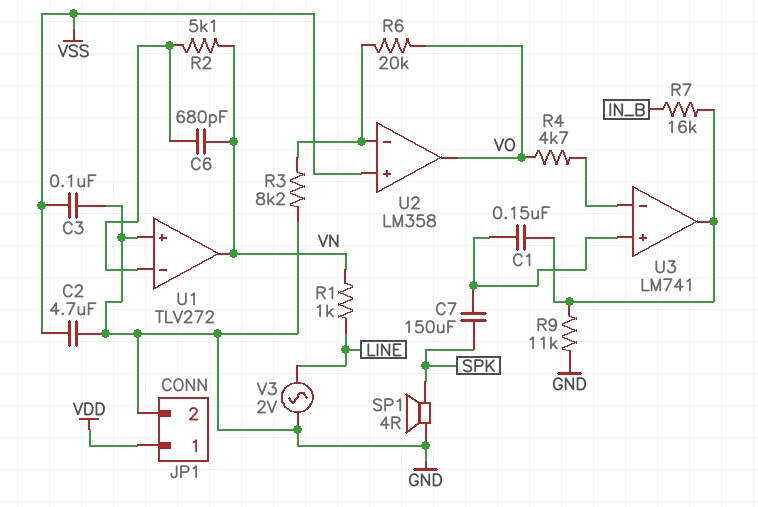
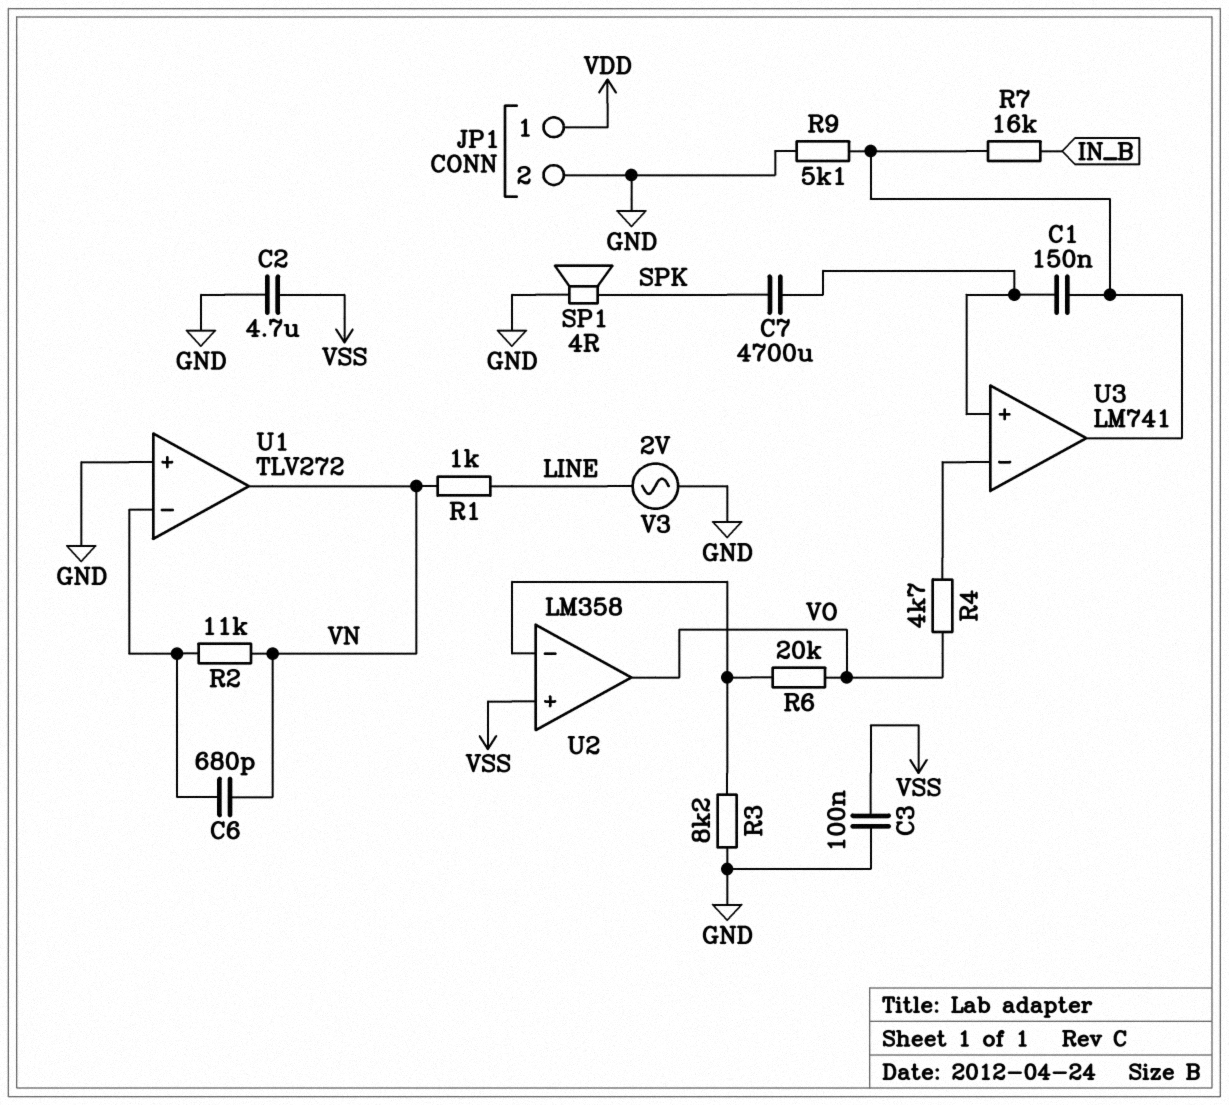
C7: 150uF (SPK, U3/in+) -> 4700uF (SPK, U3/in+)
R2: 5.1k (U1/in-, VN) -> 11k (U1/in-, VN)
R9: 11k (GND, U3/out) -> 5.1k (GND, U3/out)

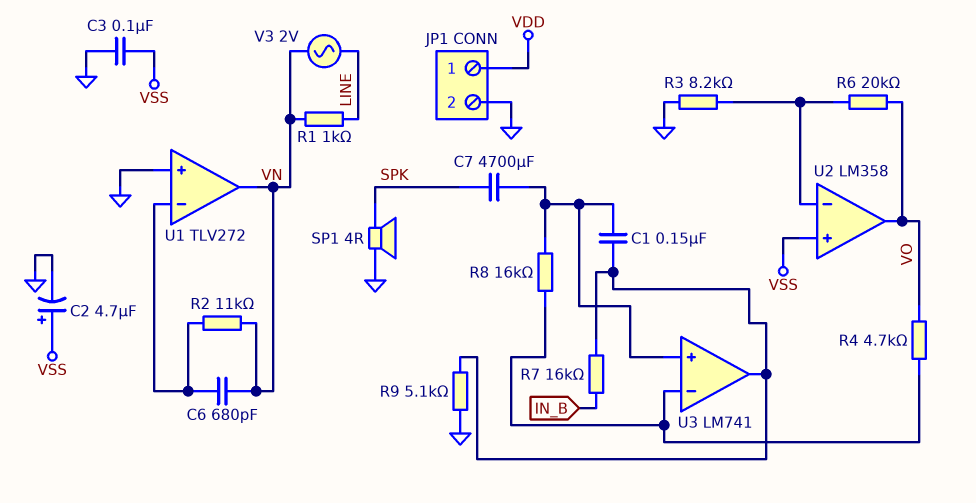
C2: 4.7uF (GND, VSS) -> 4.7uF (plus VSS, minus GND)
R8: none -> 16k (U3/in+, U3/in-)
V3: AC 2V (GND, LINE) -> AC 2V (LINE, VN)

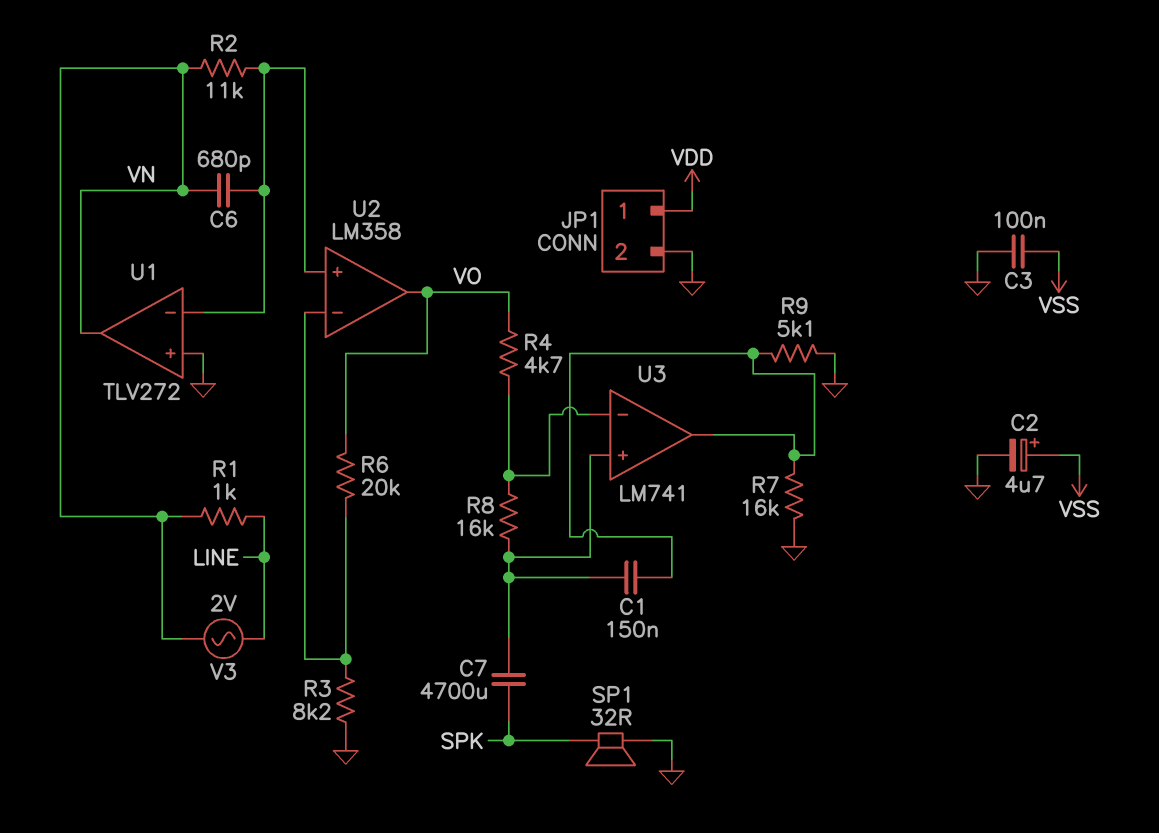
R7: 16k (IN_B, U3/out) -> 16k (GND, U3/out)
SP1: speaker 4R (GND, SPK) -> speaker 32R (GND, SPK)
U2 pin in+: VSS -> U1/in-

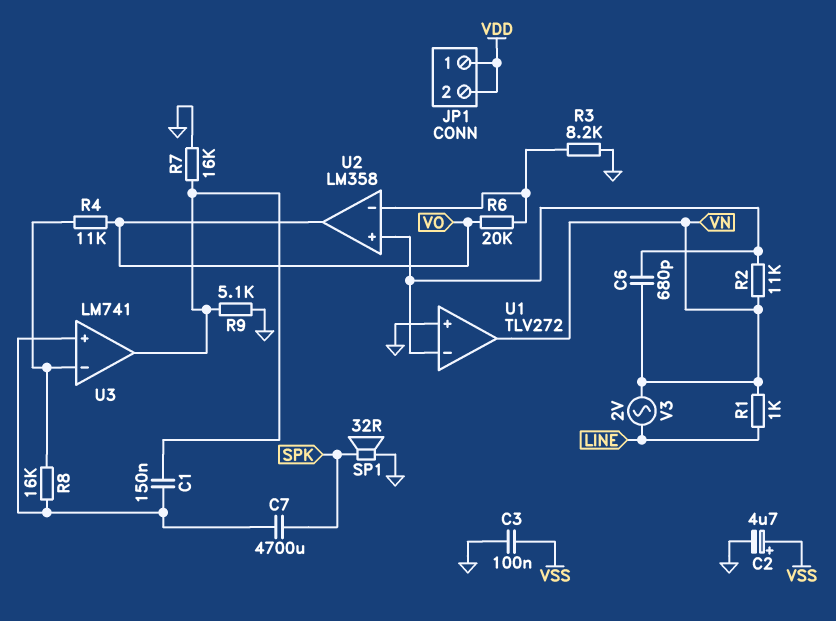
JP1 pin 2: GND -> VDD
R4: 4.7k (U3/in-, VO) -> 11k (U3/in-, VO)

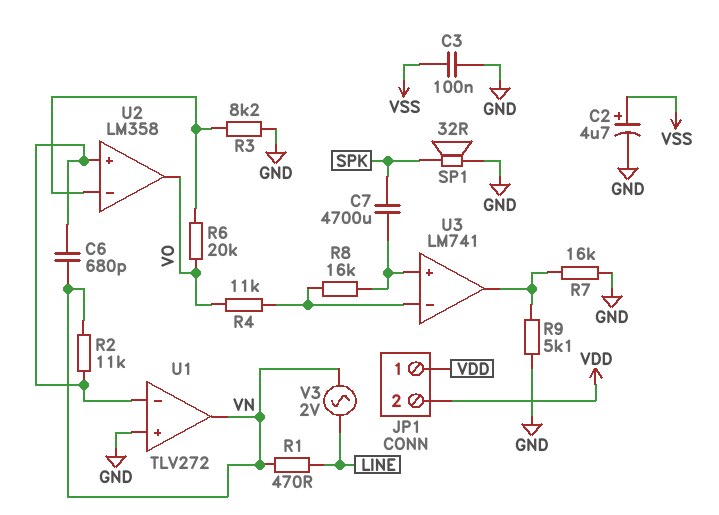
C1: 150nF (U3/in+, U3/out) -> none
R1: 1k (LINE, VN) -> 470 (LINE, VN)

